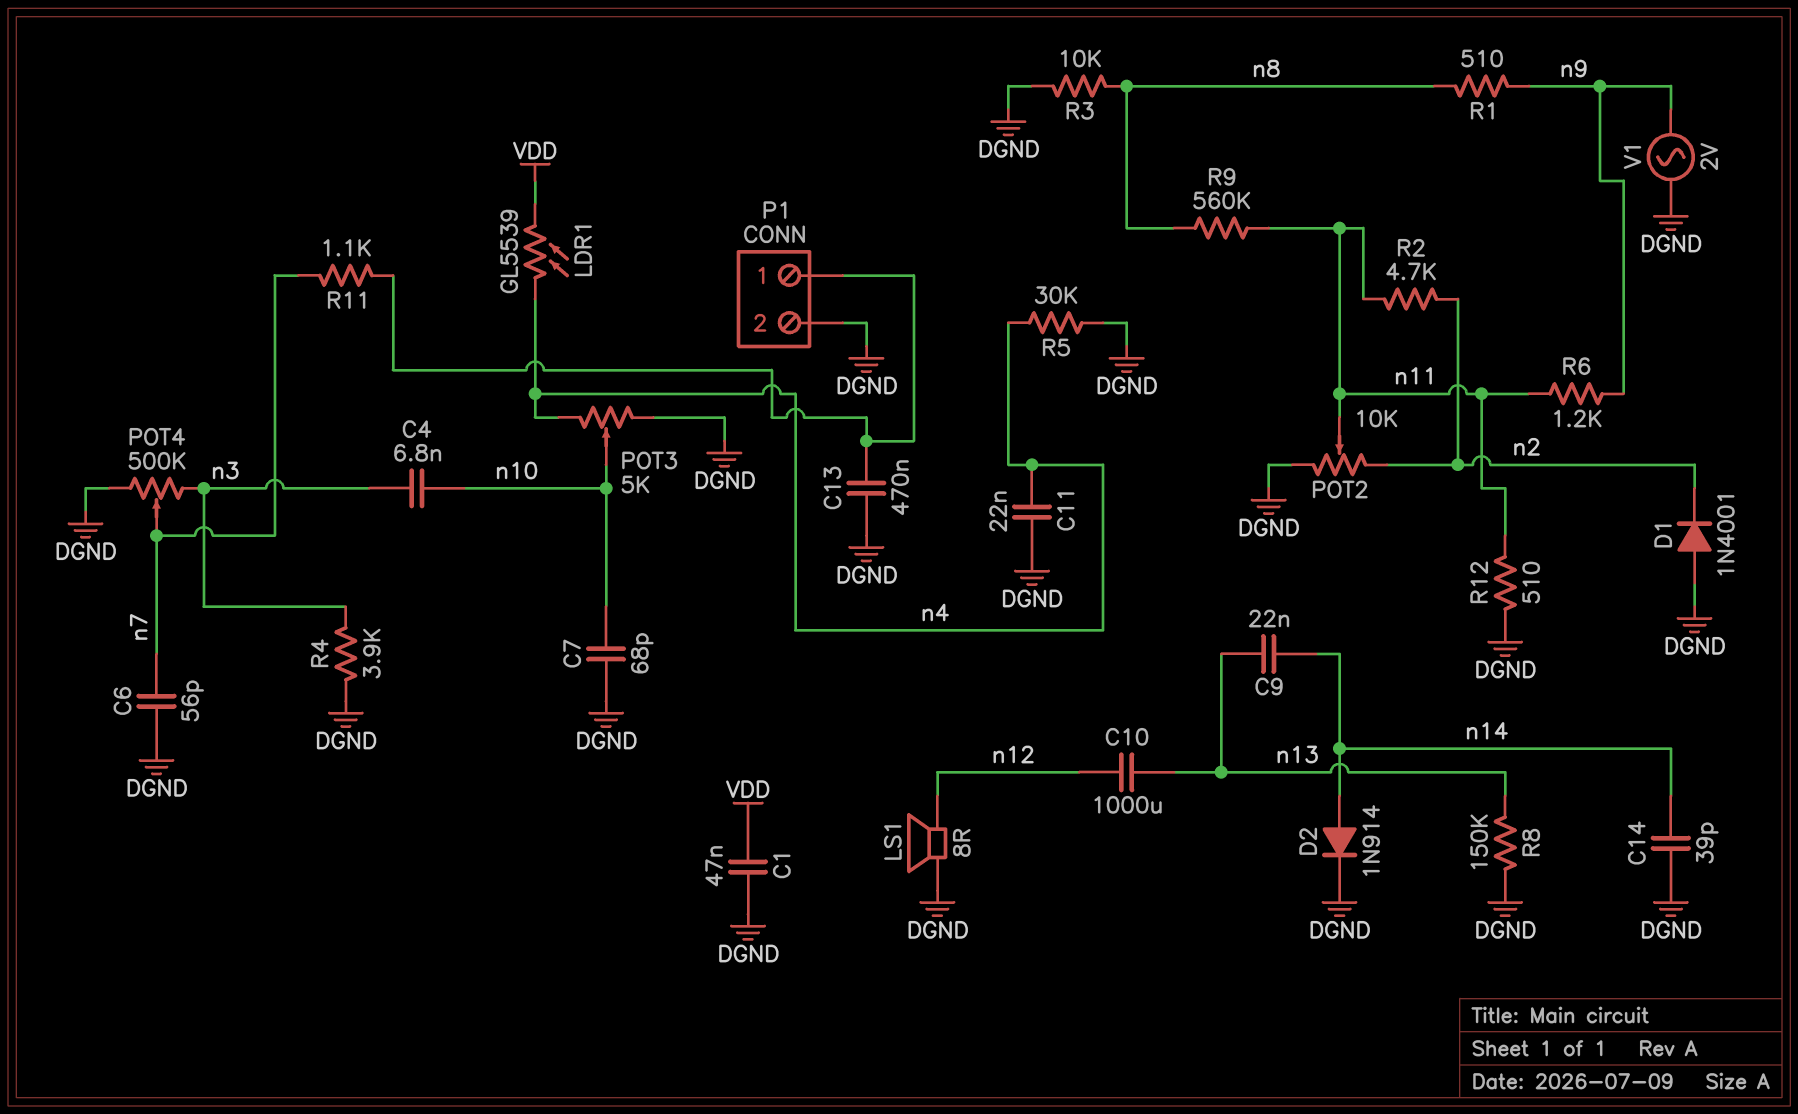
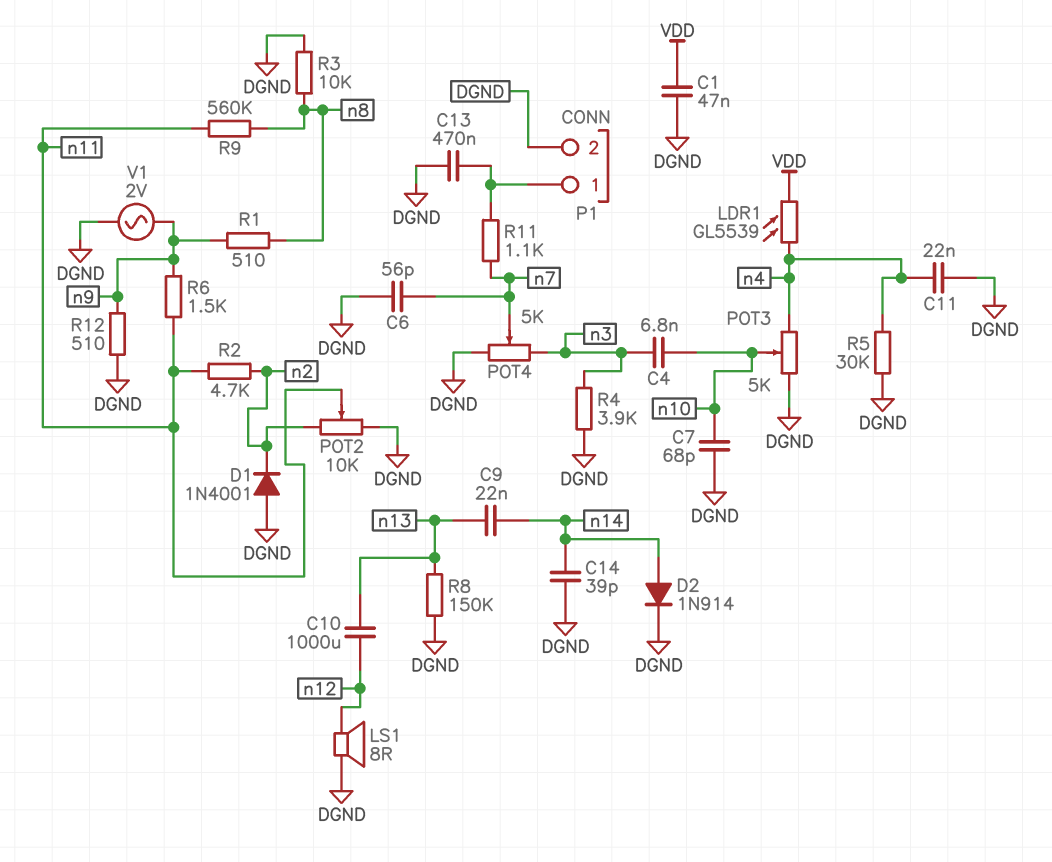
POT4: 500k (DGND, n3, wiper n7) -> 5k (DGND, n3, wiper n7)
R6: 1.2k (n9, n11) -> 1.5k (n9, n11)
R12: 510 (DGND, n11) -> 510 (DGND, n9)

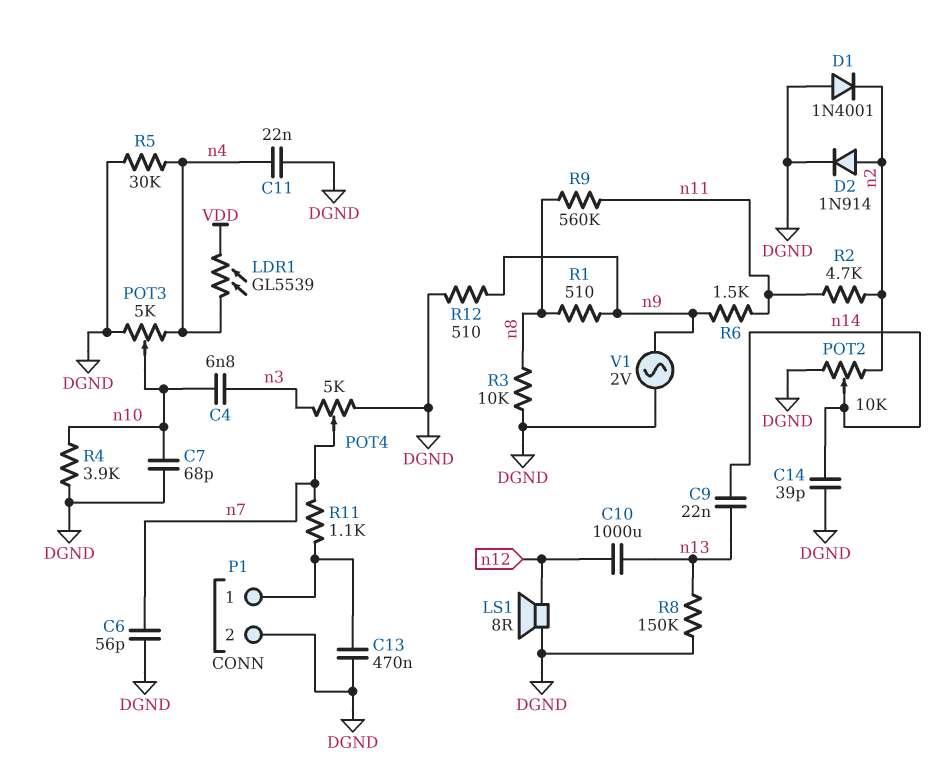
C1: 47nF (DGND, VDD) -> none
D2: diode 1N914 (A n14, K DGND) -> diode 1N914 (A n2, K DGND)
POT2: 10k (DGND, n2, wiper n11) -> 10k (DGND, n2, wiper n14)
R4: 3.9k (DGND, n3) -> 3.9k (DGND, n10)

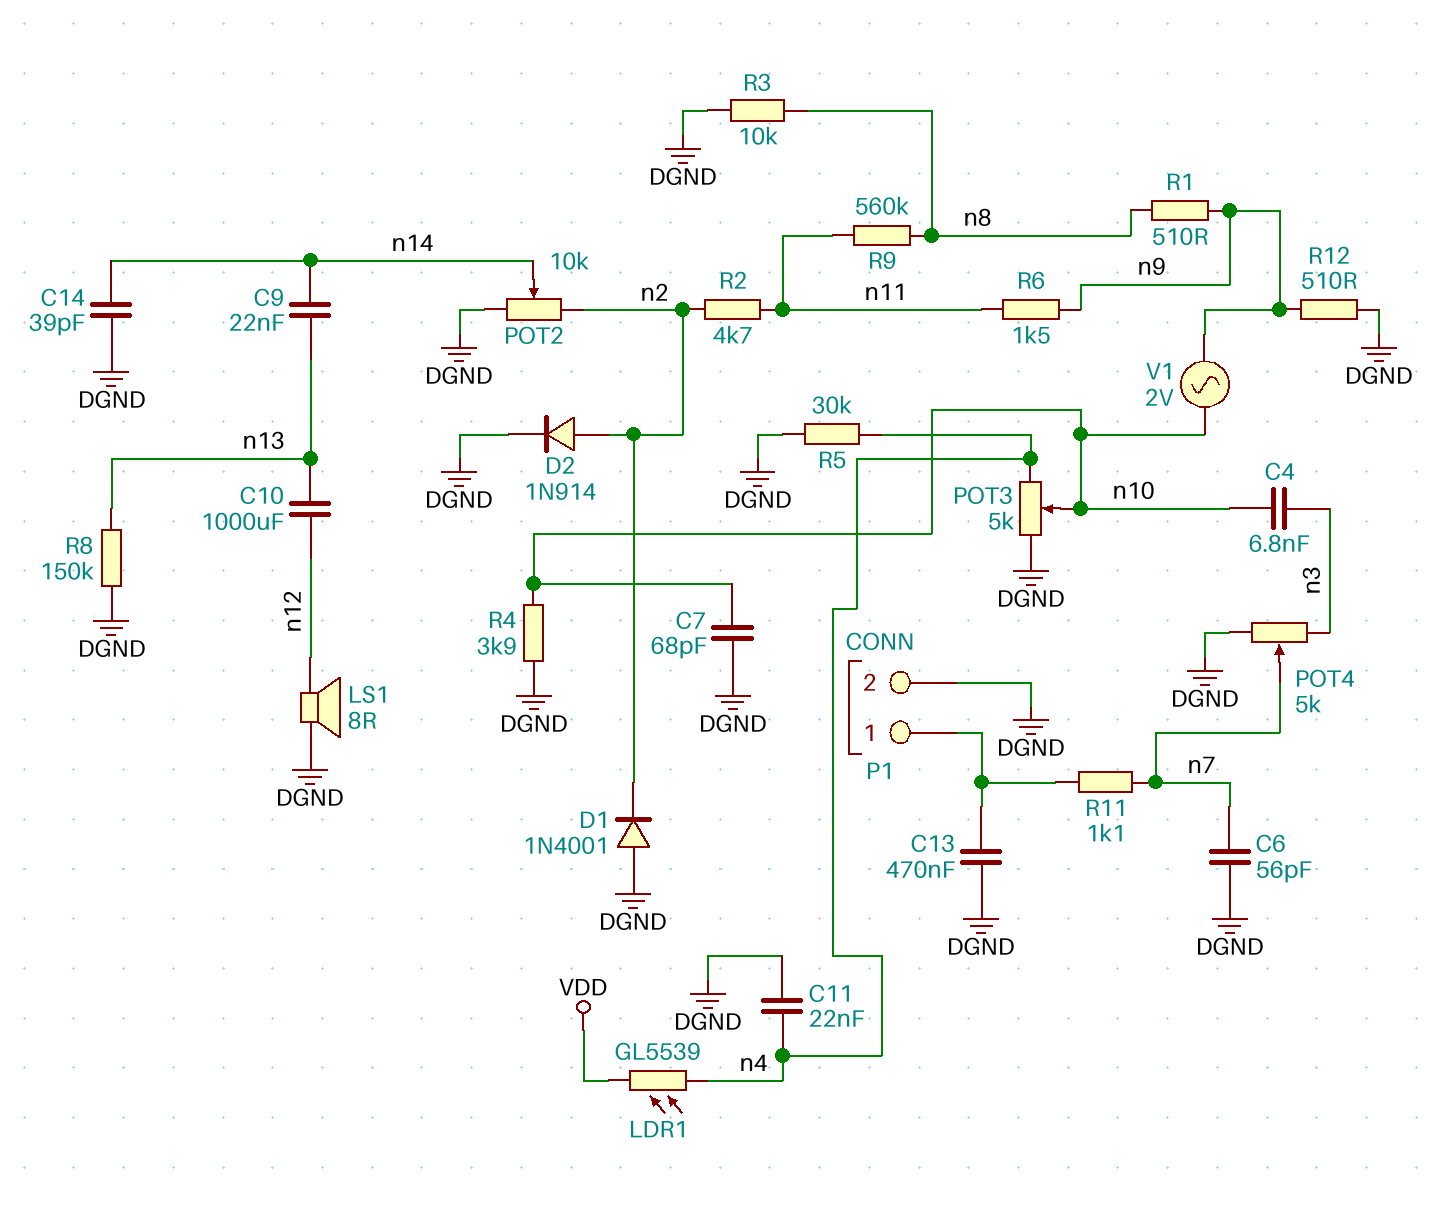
V1: AC 2V (DGND, n9) -> AC 2V (n9, n10)

